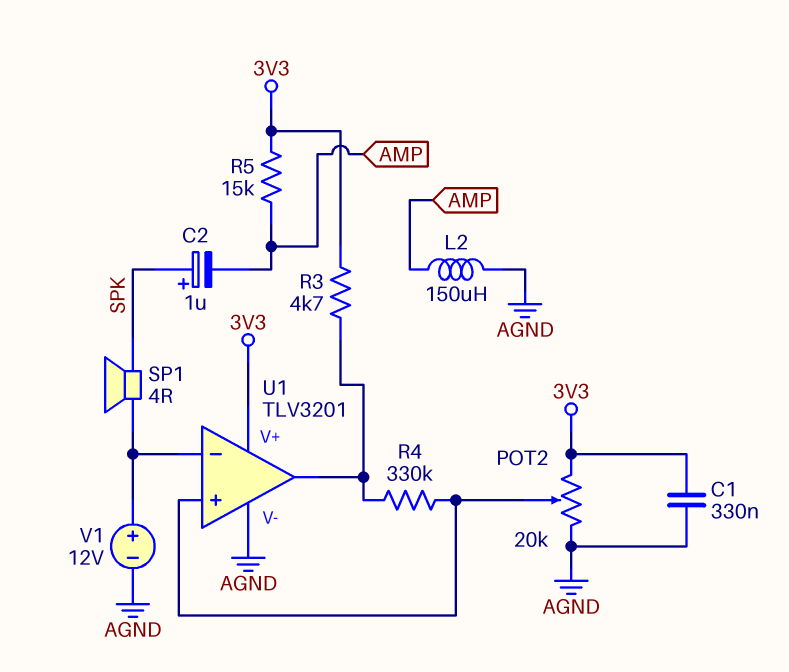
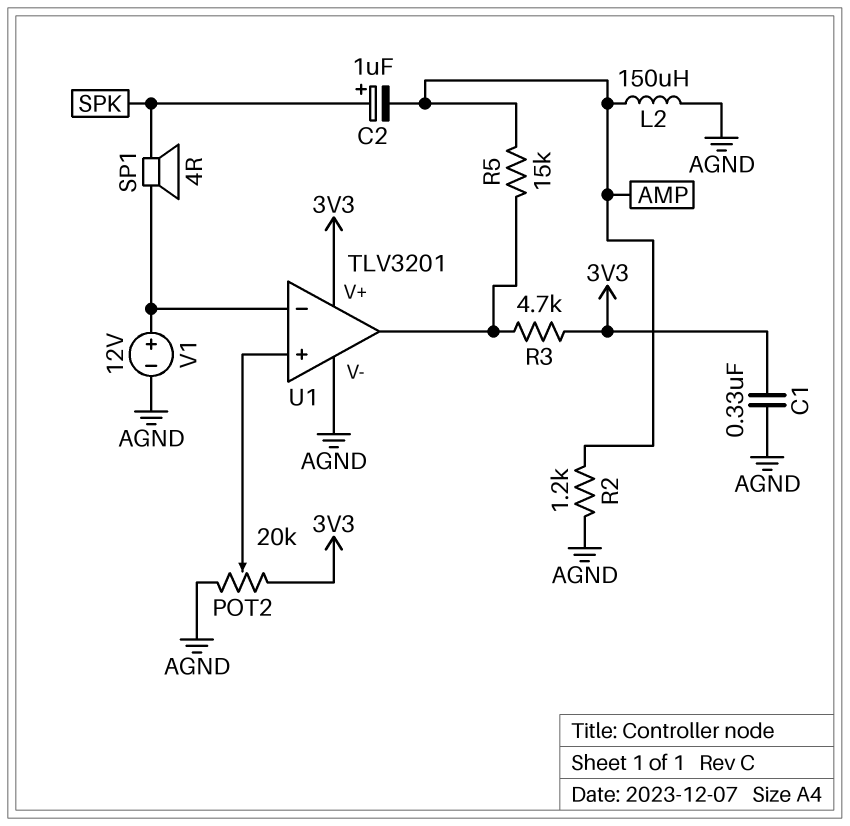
R2: none -> 1.2k (AGND, AMP)
R4: 330k (U1/in+, U1/out) -> none
R5: 15k (3V3, AMP) -> 15k (AMP, U1/out)

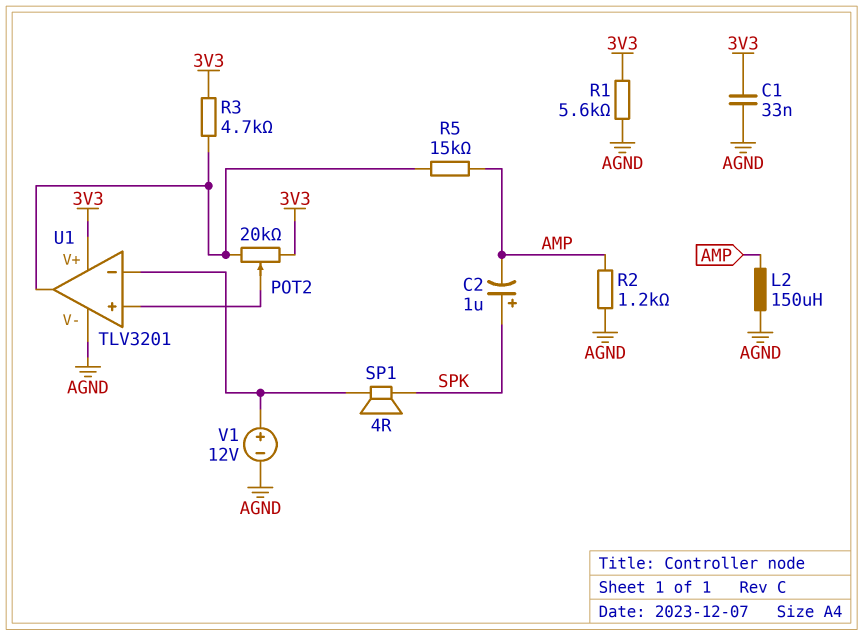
C1: 330nF (3V3, AGND) -> 33nF (3V3, AGND)
POT2: 20k (3V3, AGND, wiper U1/in+) -> 20k (3V3, U1/out, wiper U1/in+)
R1: none -> 5.6k (3V3, AGND)

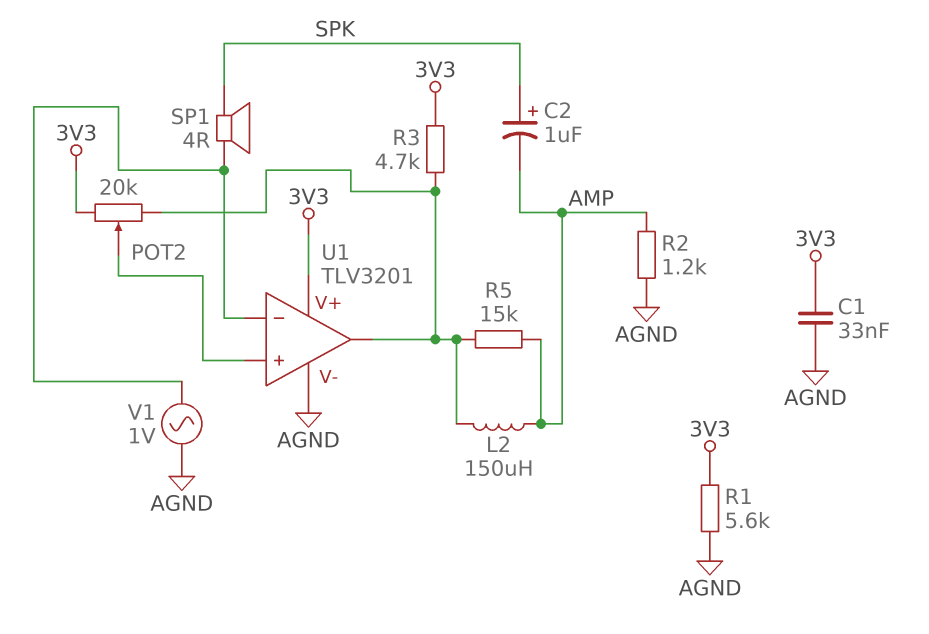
L2: 150uH (AGND, AMP) -> 150uH (AMP, U1/out)
V1: 12V (plus U1/in-, minus AGND) -> AC 1V (AGND, U1/in-)

